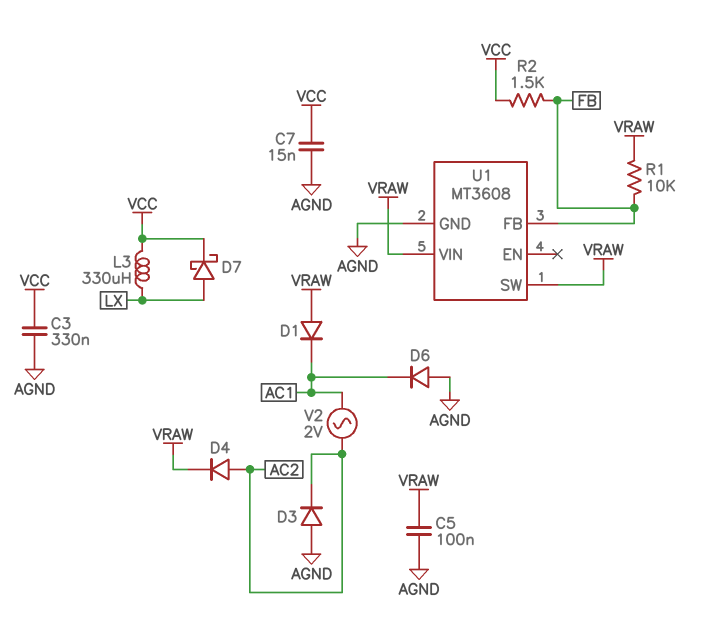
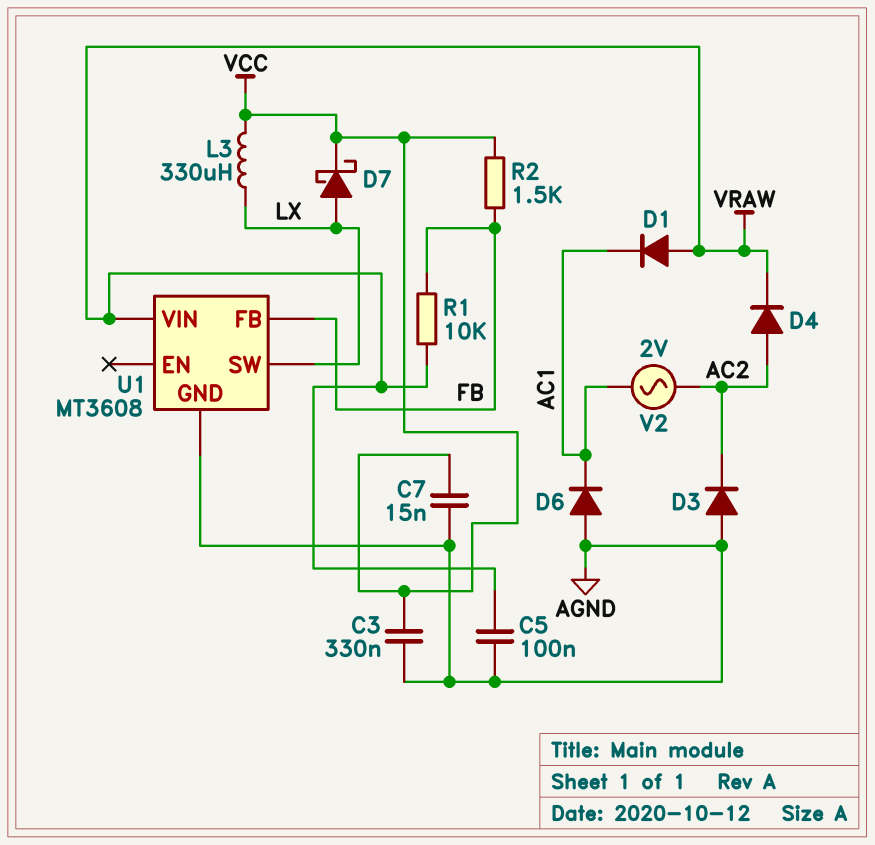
U1 pin SW: VRAW -> LX

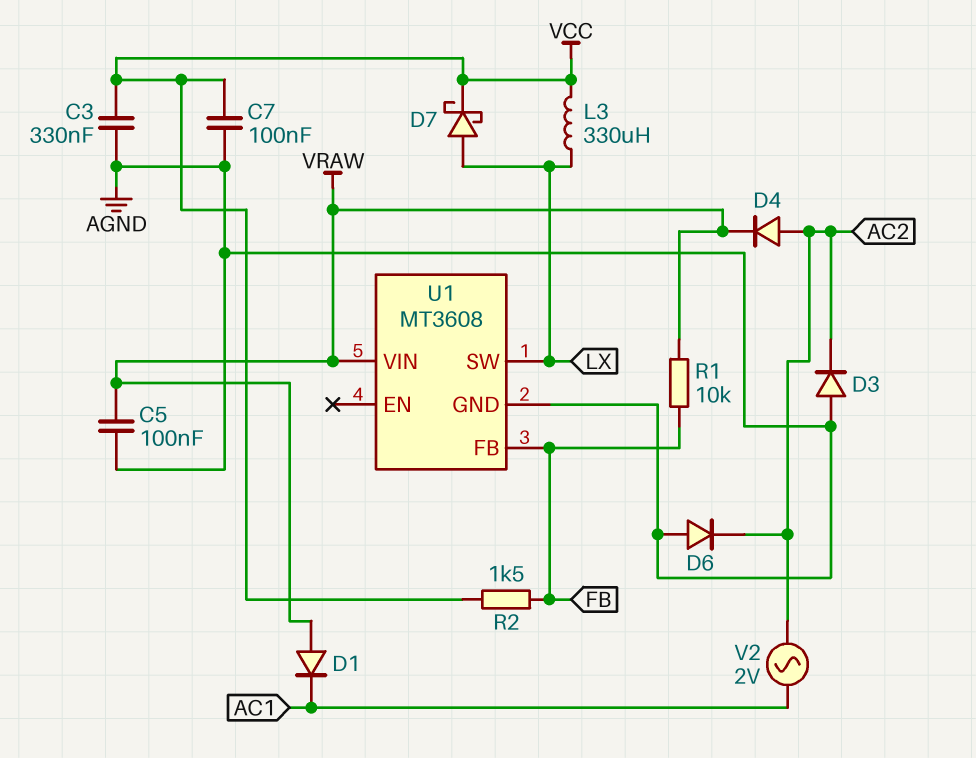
C7: 15nF (AGND, VCC) -> 100nF (AGND, VCC)
D6: diode (A AGND, K AC1) -> diode (A AGND, K AC2)

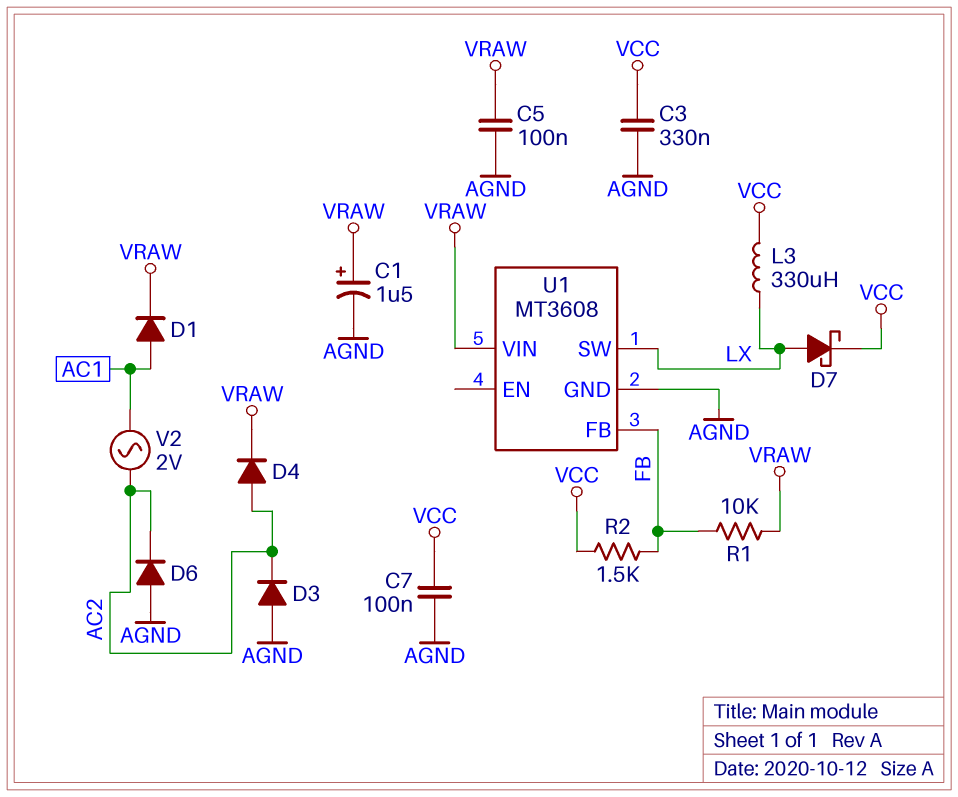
C1: none -> 1.5uF (plus VRAW, minus AGND)
D1: diode (A VRAW, K AC1) -> diode (A AC1, K VRAW)

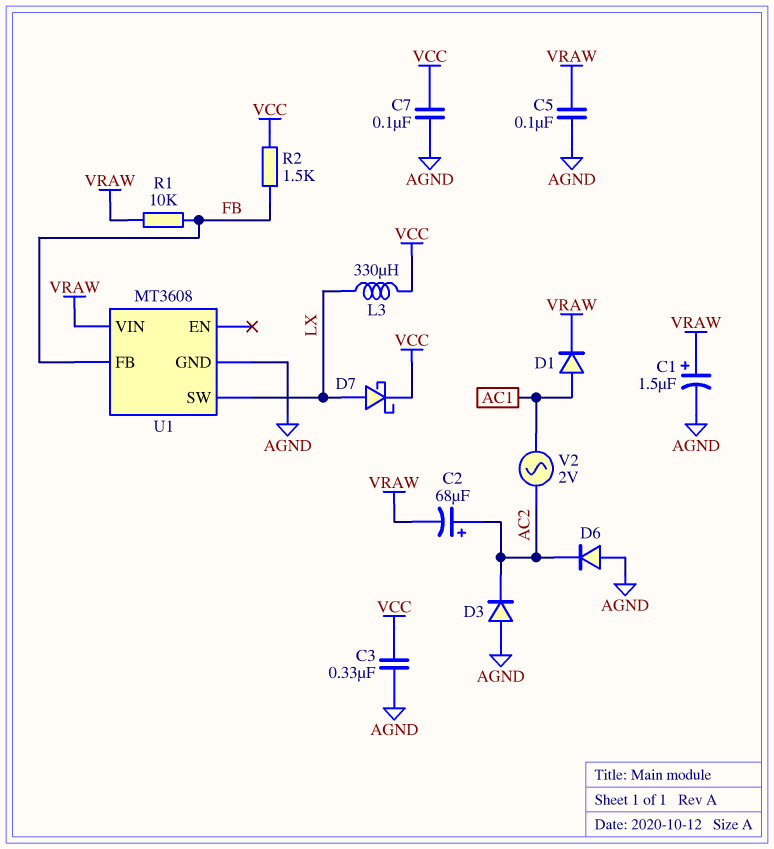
C2: none -> 68uF (plus AC2, minus VRAW)
D4: diode (A AC2, K VRAW) -> none

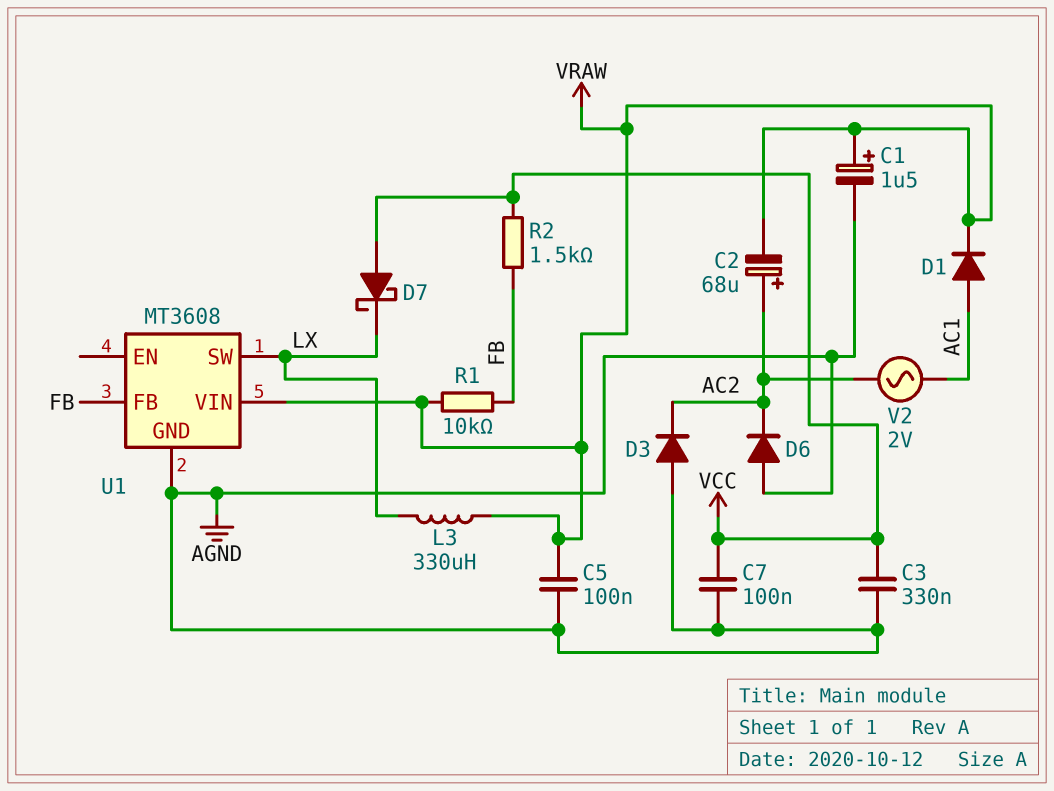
D7: schottky (A LX, K VCC) -> schottky (A VCC, K LX)
L3: 330uH (LX, VCC) -> 330uH (LX, VRAW)

